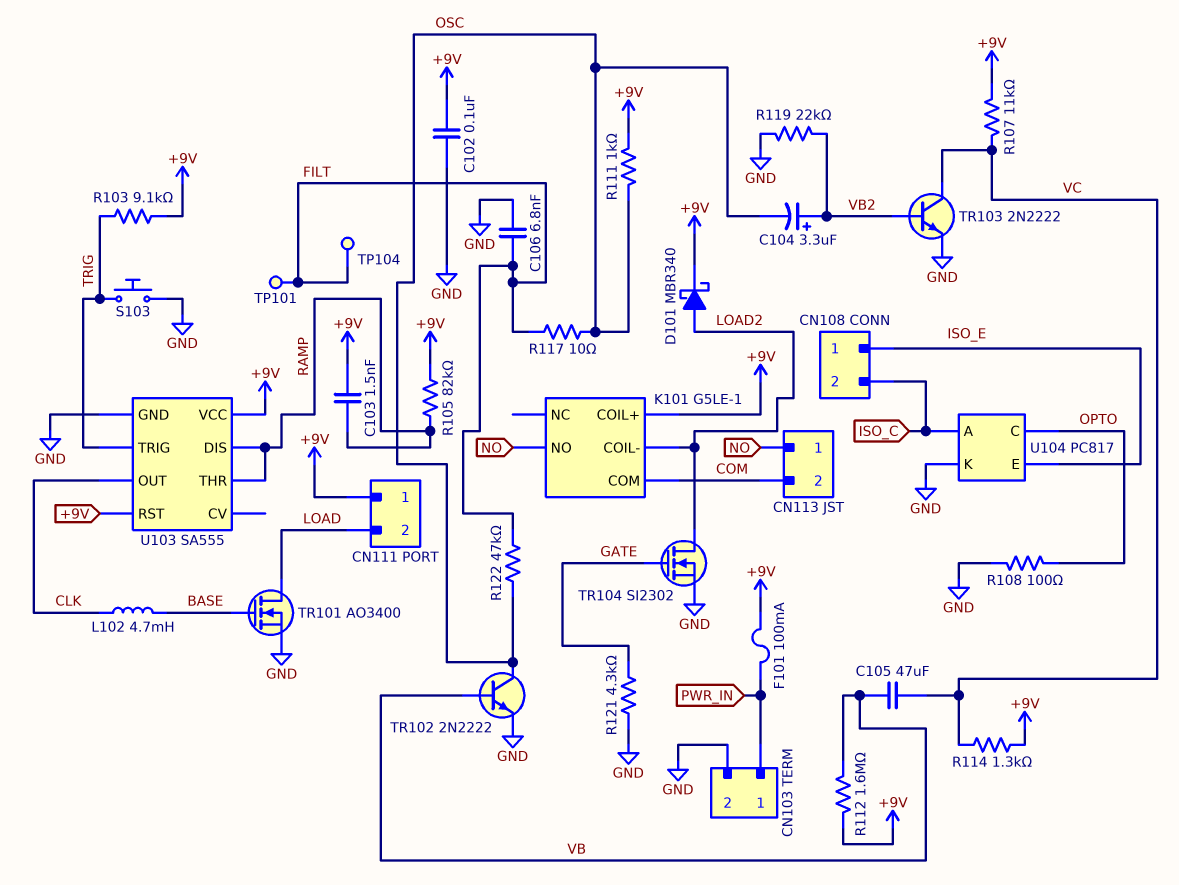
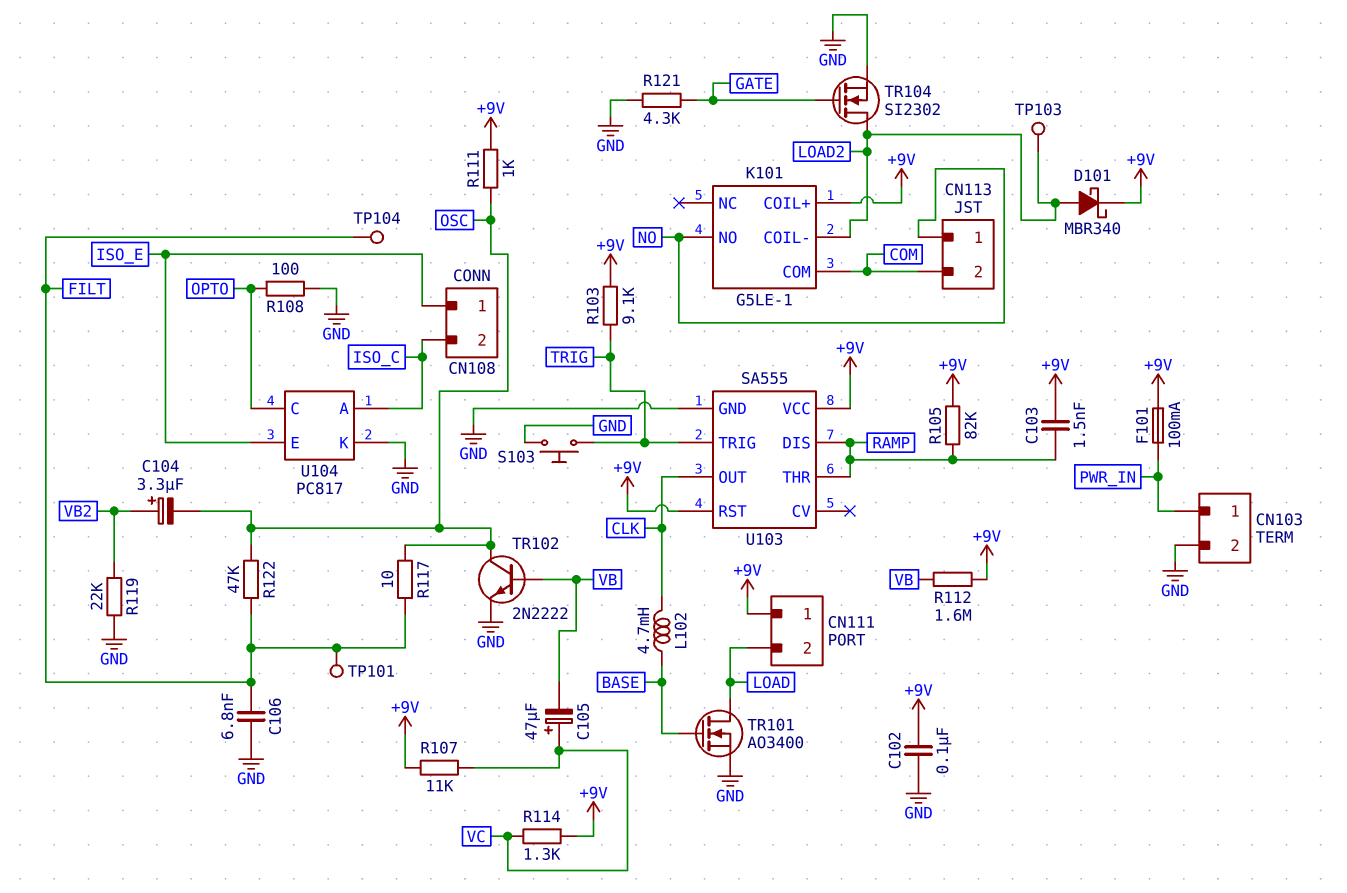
C105: 47uF (VB, VC) -> 47uF (plus VC, minus VB)
TP103: none -> test point (LOAD2)
TR103: NPN 2N2222 (B VB2, C VC, E GND) -> none

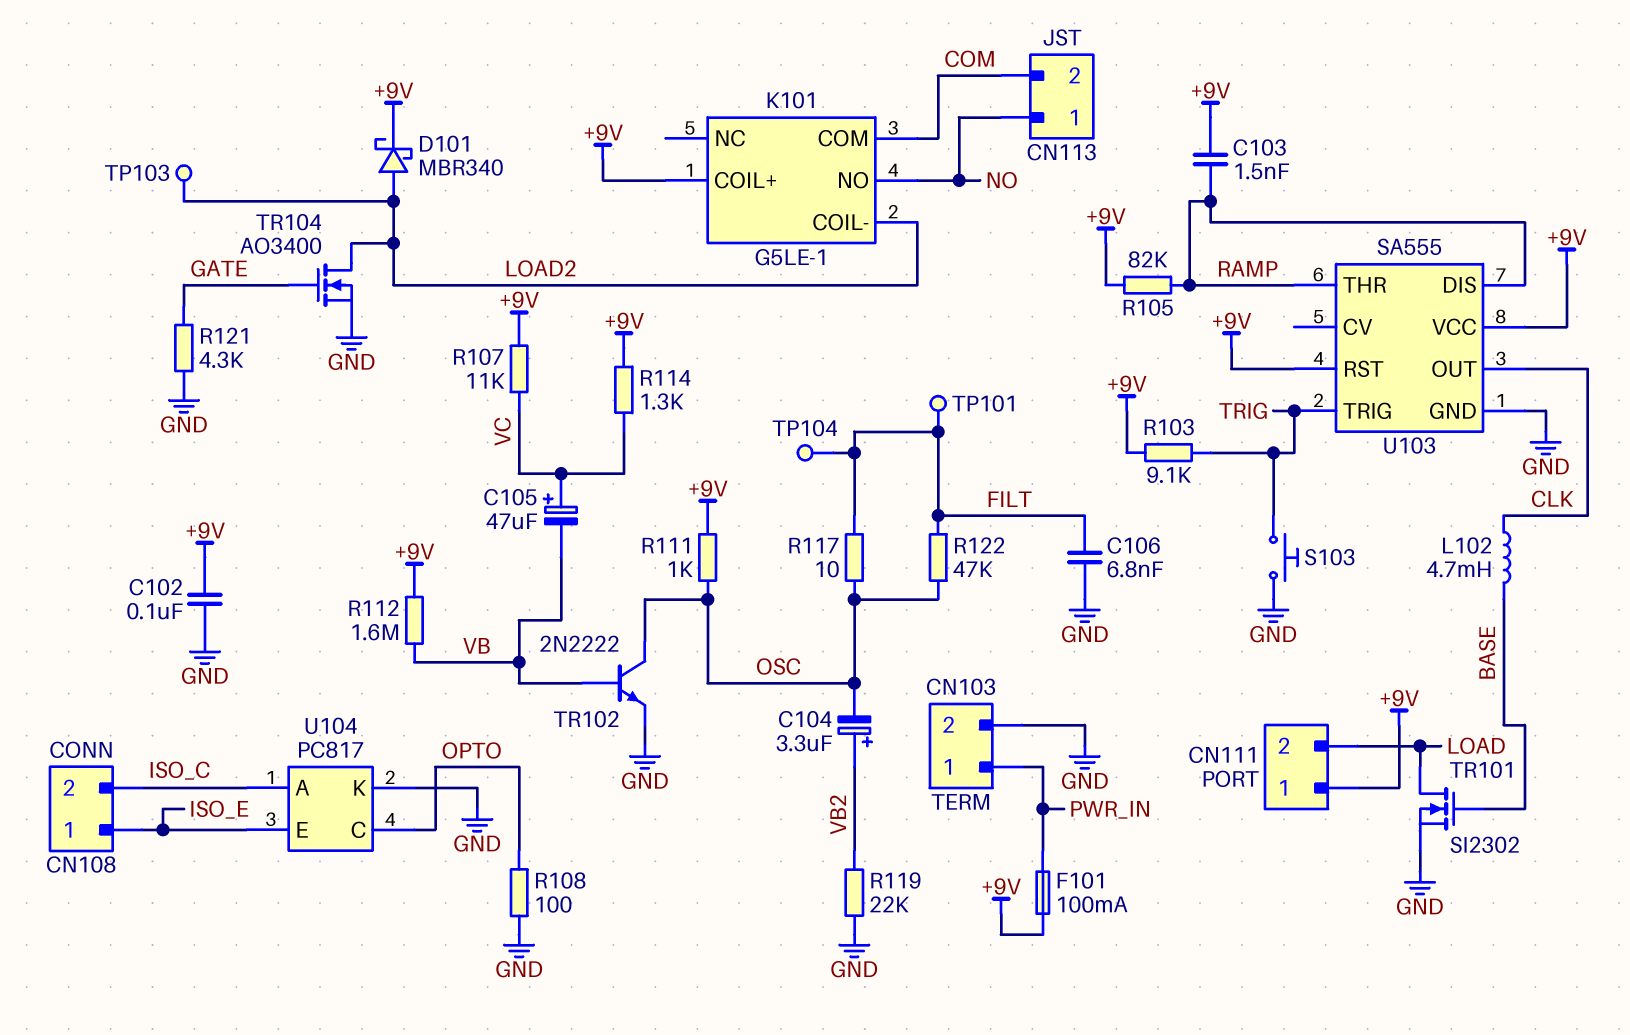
TR101: NMOS AO3400 (G BASE, D LOAD, S GND) -> NMOS SI2302 (G BASE, D LOAD, S GND)
TR104: NMOS SI2302 (G GATE, D LOAD2, S GND) -> NMOS AO3400 (G GATE, D LOAD2, S GND)

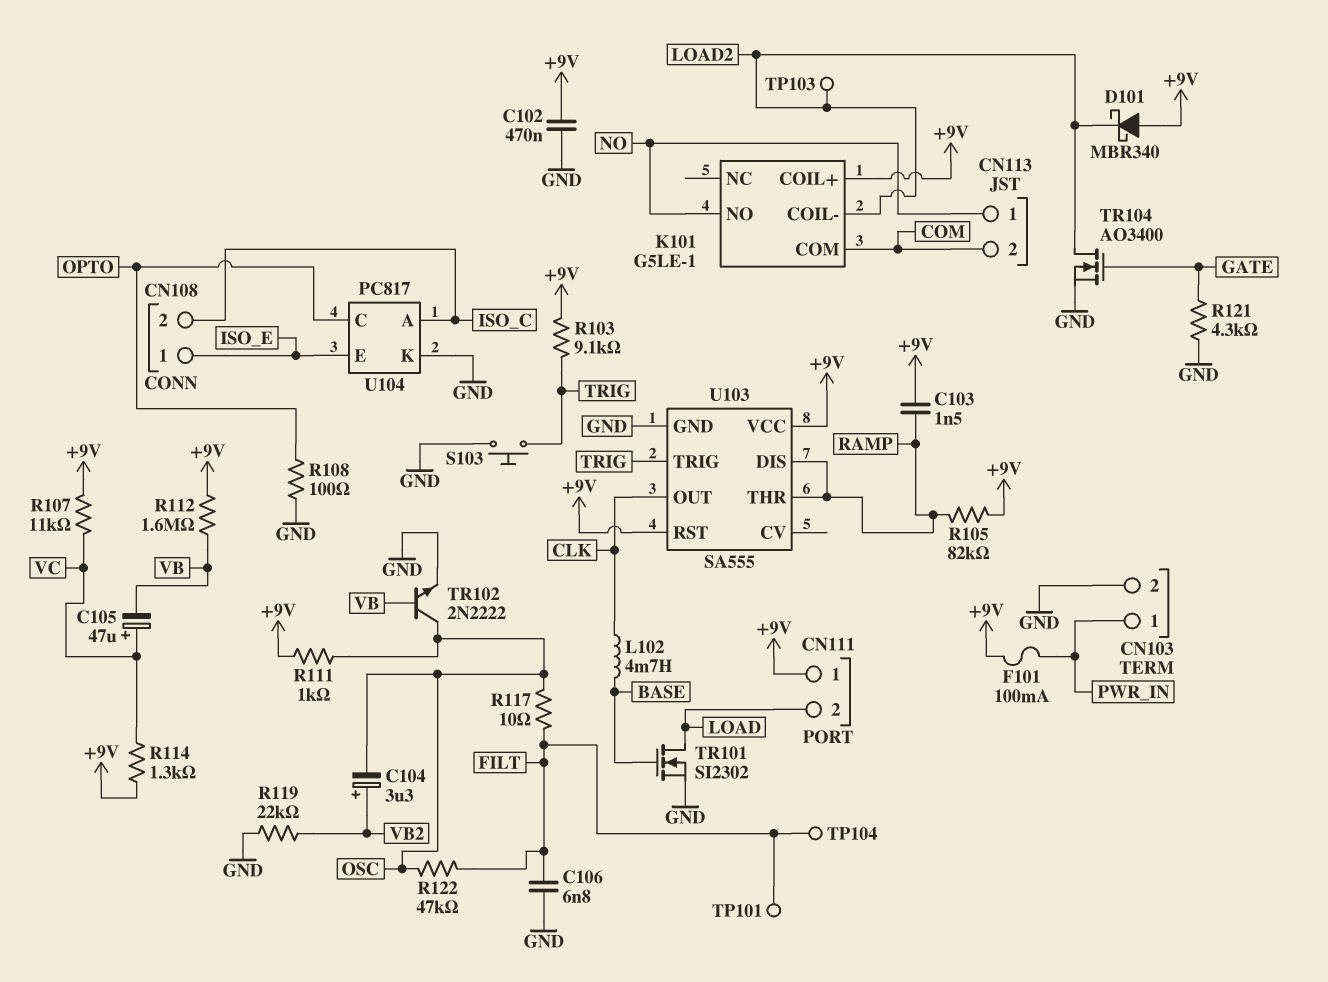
C102: 100nF (+9V, GND) -> 470nF (+9V, GND)
D101: schottky MBR340 (A LOAD2, K +9V) -> schottky MBR340 (A +9V, K LOAD2)

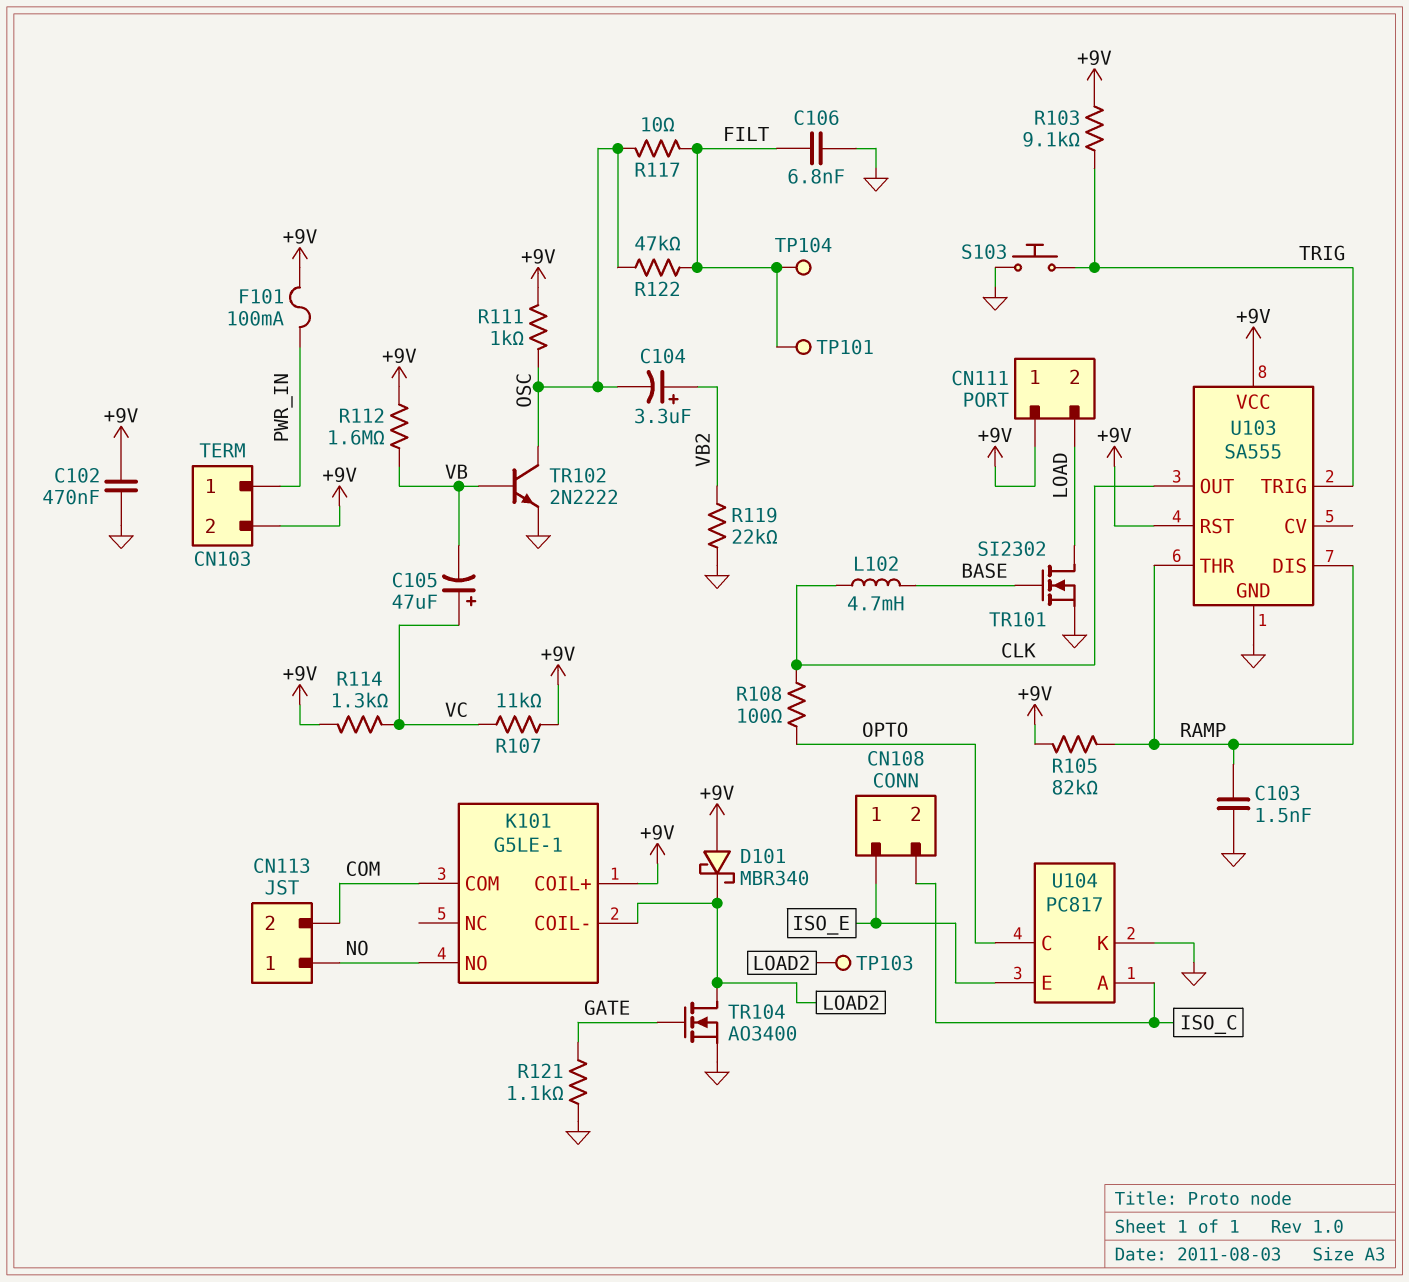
C103: 1.5nF (+9V, RAMP) -> 1.5nF (GND, RAMP)
CN103 pin 2: GND -> +9V
R108: 100 (GND, OPTO) -> 100 (CLK, OPTO)
R121: 4.3k (GATE, GND) -> 1.1k (GATE, GND)

